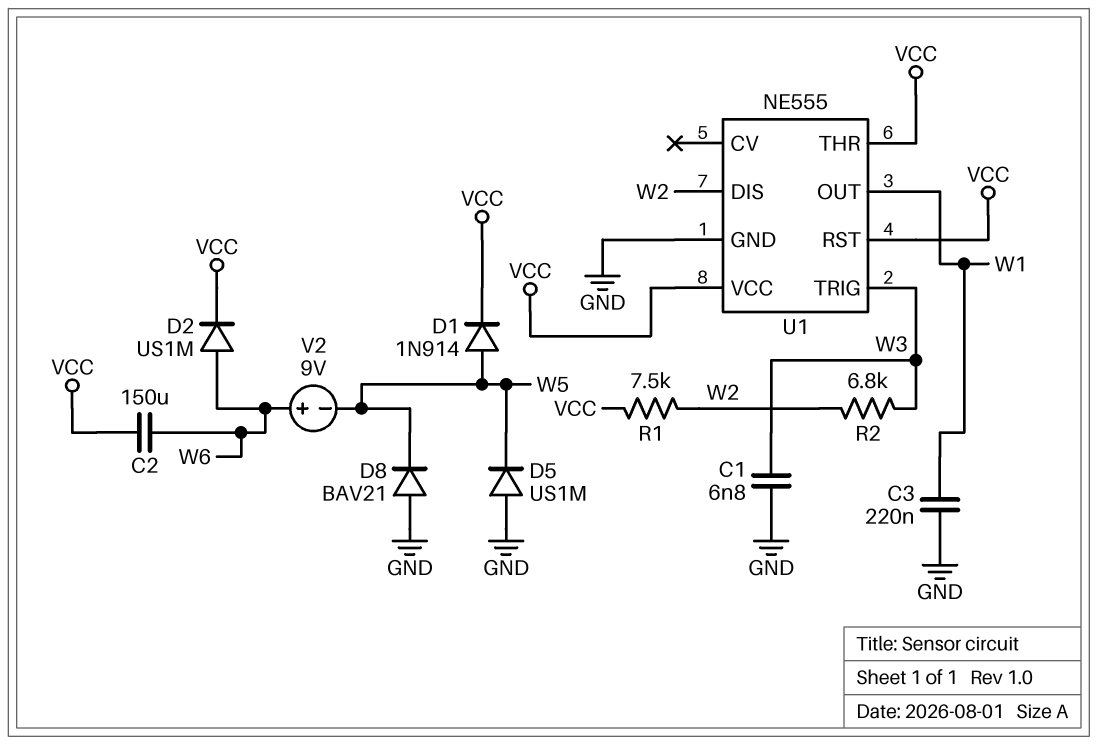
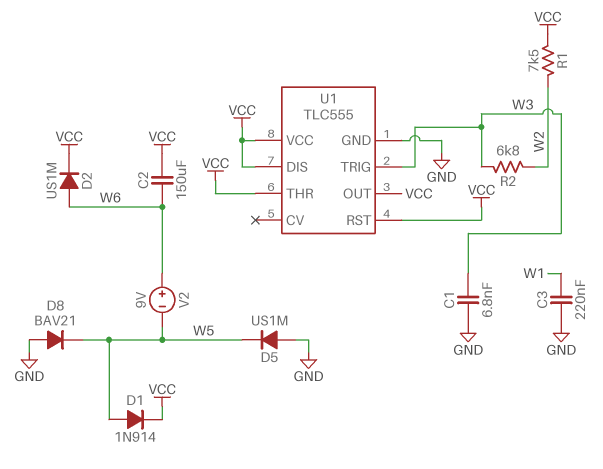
U1: NE555 -> TLC555
U1 pin DIS: W2 -> VCC
U1 pin OUT: W1 -> VCC

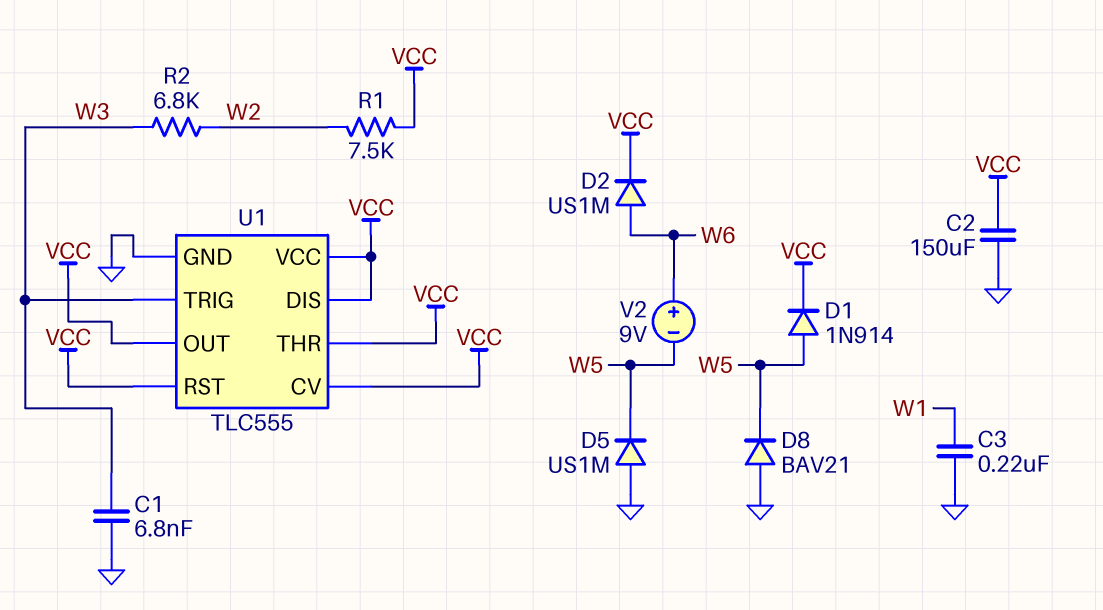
C2: 150uF (VCC, W6) -> 150uF (GND, VCC)
U1 pin CV: none -> VCC

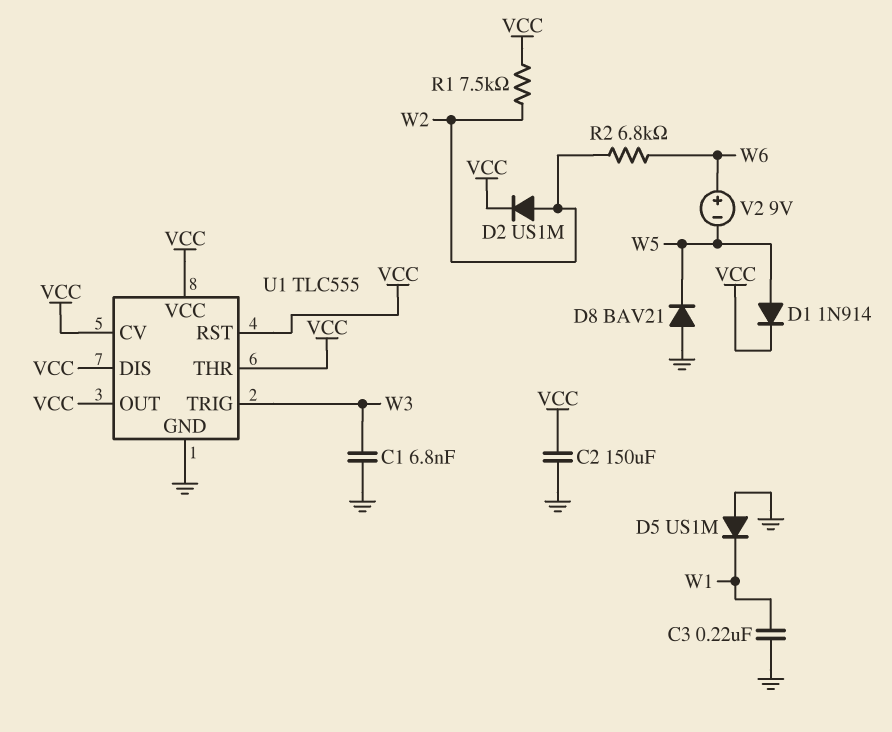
D2: diode US1M (A W6, K VCC) -> diode US1M (A W2, K VCC)
D5: diode US1M (A GND, K W5) -> diode US1M (A GND, K W1)
R2: 6.8k (W2, W3) -> 6.8k (W2, W6)

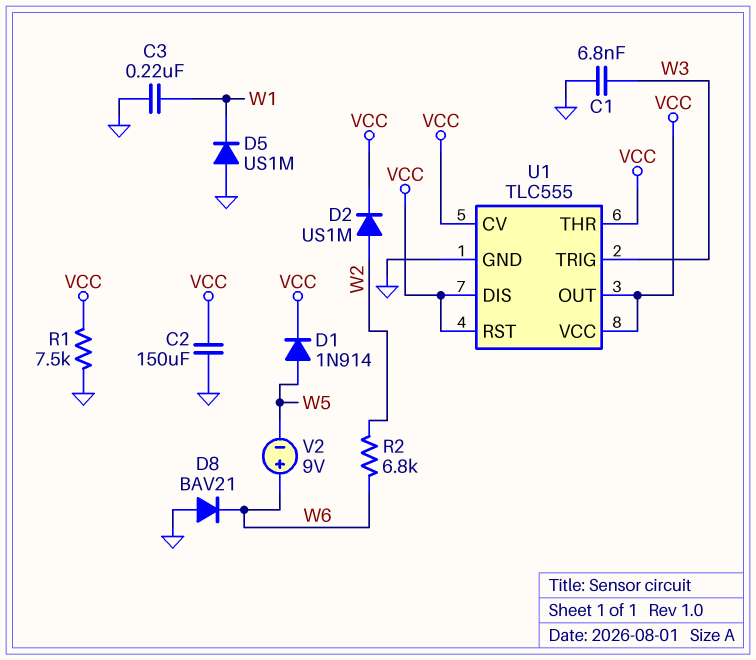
D8: diode BAV21 (A GND, K W5) -> diode BAV21 (A GND, K W6)
R1: 7.5k (VCC, W2) -> 7.5k (GND, VCC)

